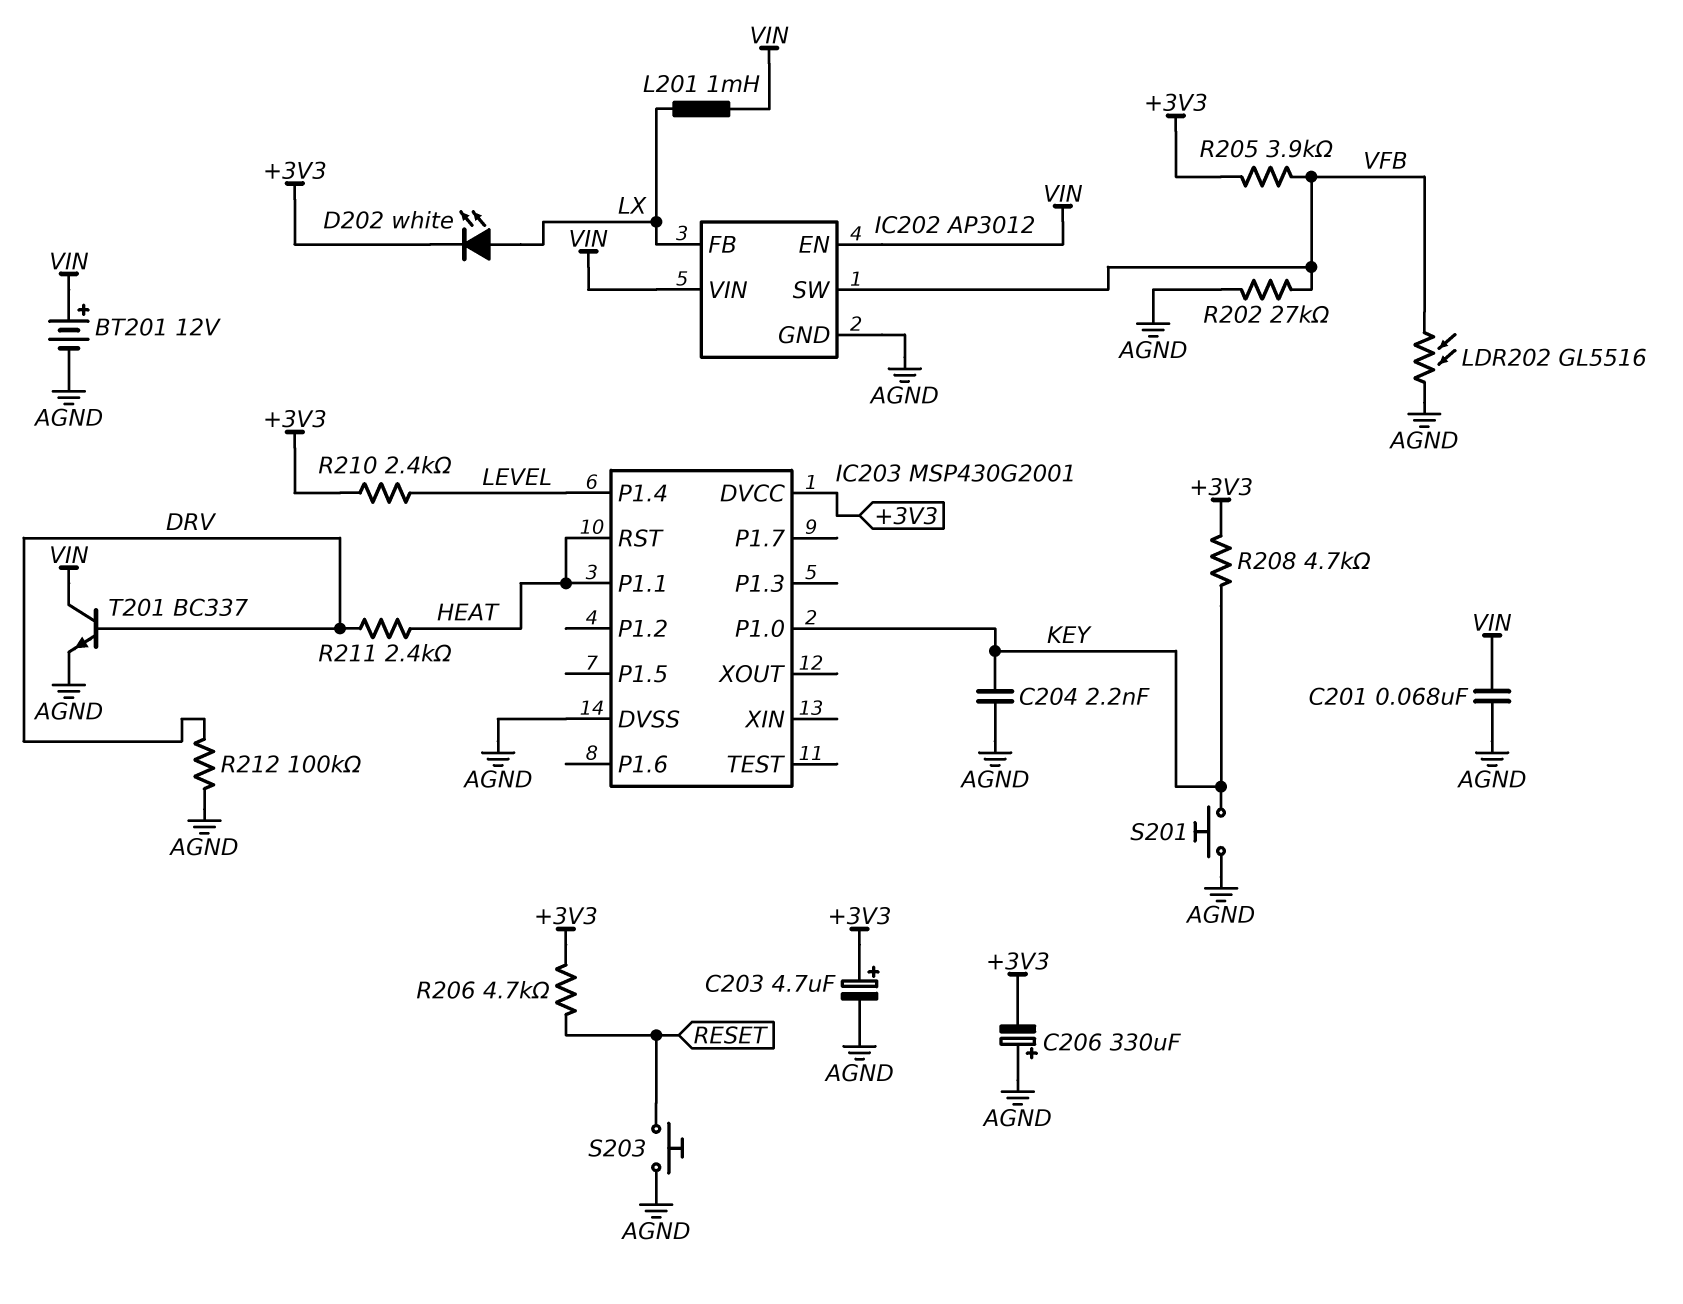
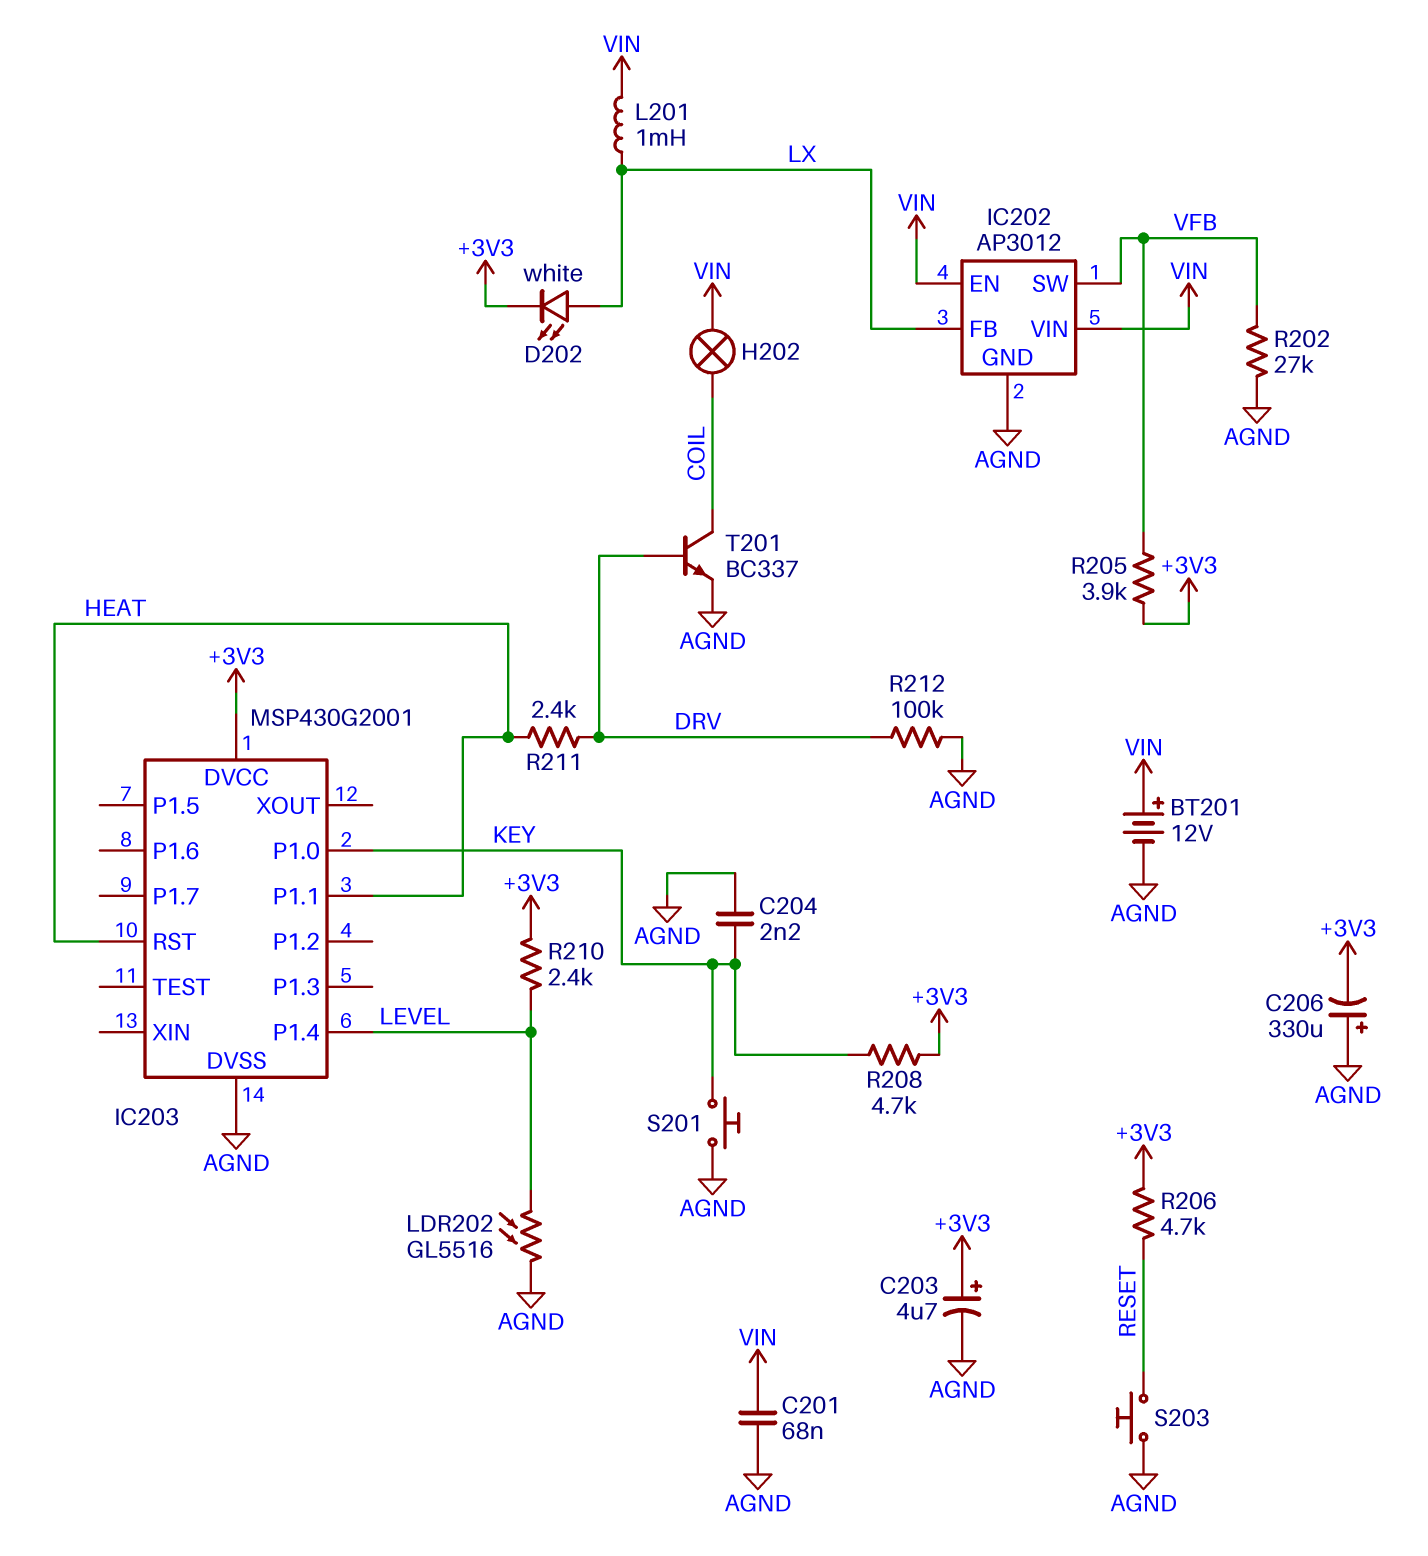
H202: none -> lamp (COIL, VIN)
LDR202: GL5516 (AGND, VFB) -> GL5516 (AGND, LEVEL)
T201: NPN BC337 (B DRV, C VIN, E AGND) -> NPN BC337 (B DRV, C COIL, E AGND)

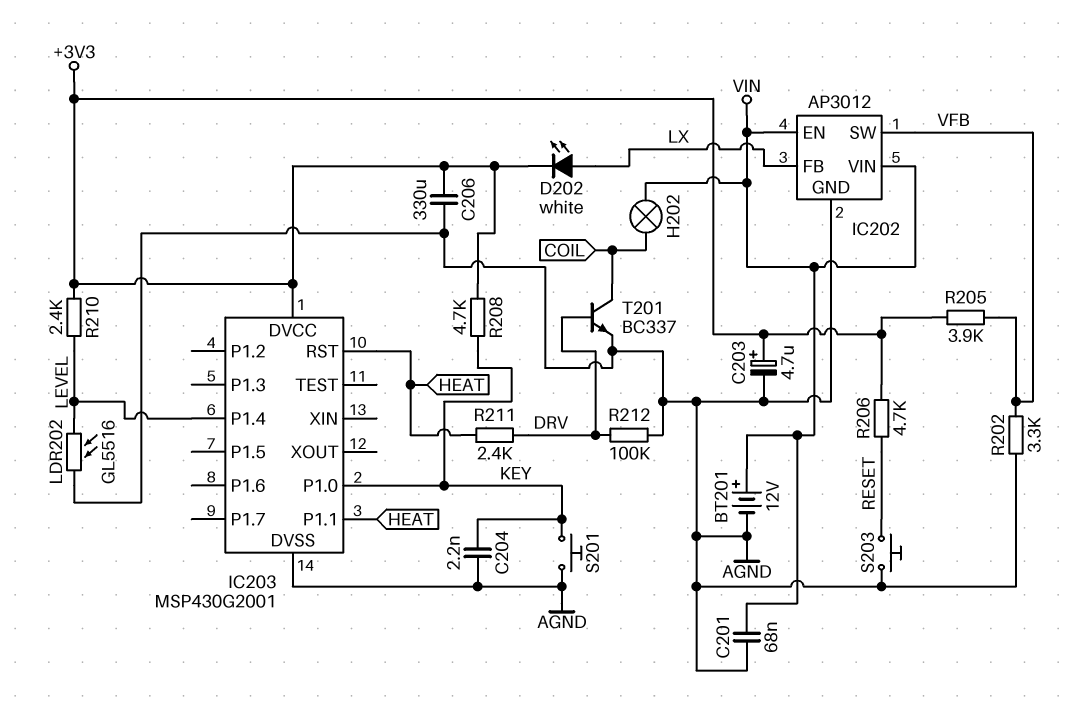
C206: 330uF (plus AGND, minus +3V3) -> 330uF (+3V3, AGND)
L201: 1mH (LX, VIN) -> none
R202: 27k (AGND, VFB) -> 3.3k (AGND, VFB)

